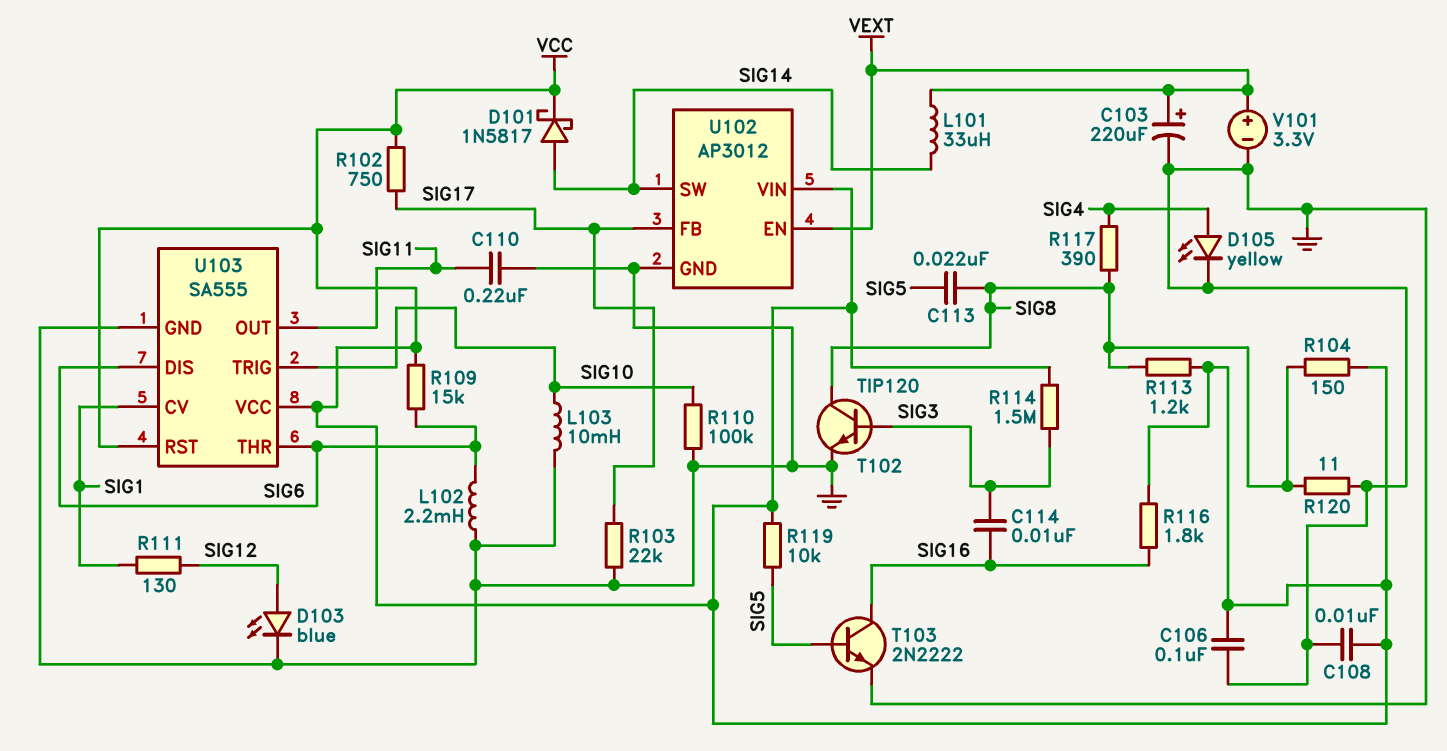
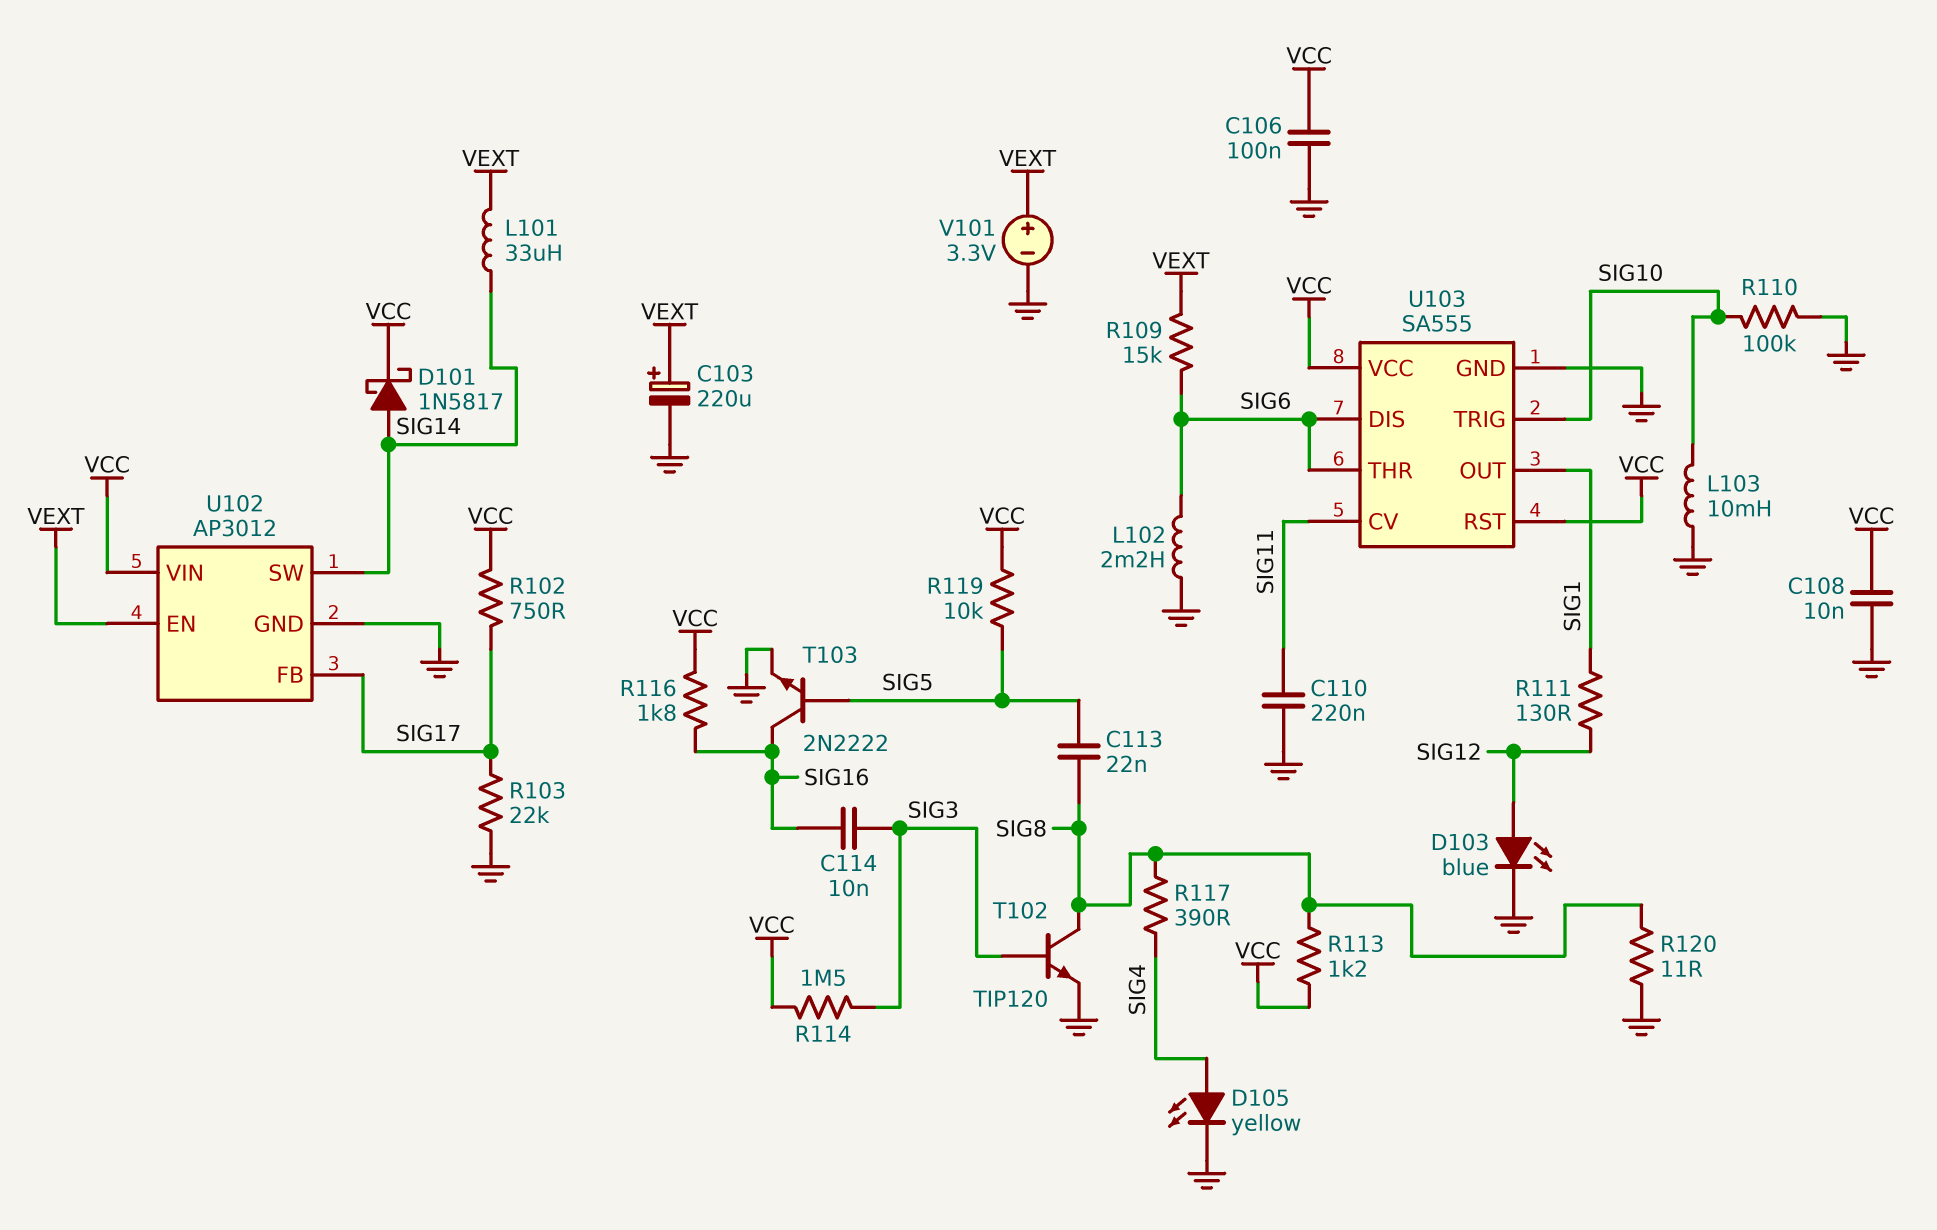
R104: 150 (SIG8, VCC) -> none
R109: 15k (SIG6, VCC) -> 15k (SIG6, VEXT)
U103 pin CV: SIG1 -> SIG11
U103 pin OUT: SIG11 -> SIG1

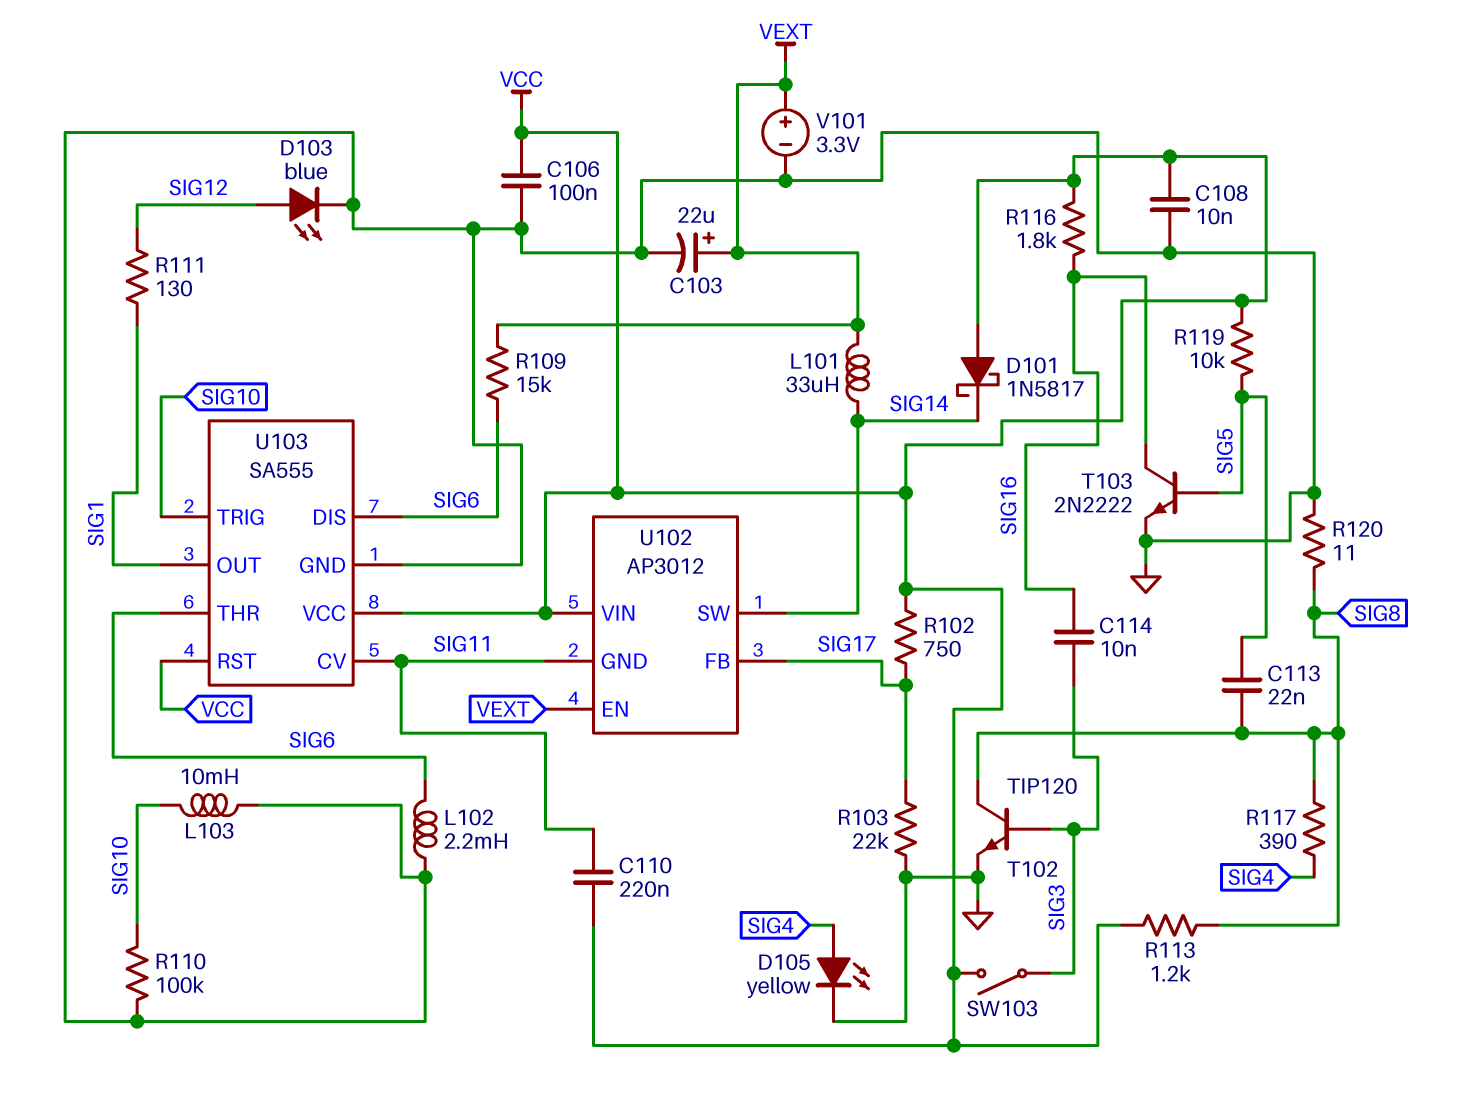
C103: 220uF (plus VEXT, minus GND) -> 22uF (plus VEXT, minus GND)
C110: 220nF (GND, SIG11) -> 220nF (SIG11, VCC)
D101: schottky 1N5817 (A SIG14, K VCC) -> schottky 1N5817 (A VCC, K SIG14)
R114: 1.5M (SIG3, VCC) -> none
SW103: none -> switch (SIG3, VCC)
U102 pin GND: GND -> SIG11

